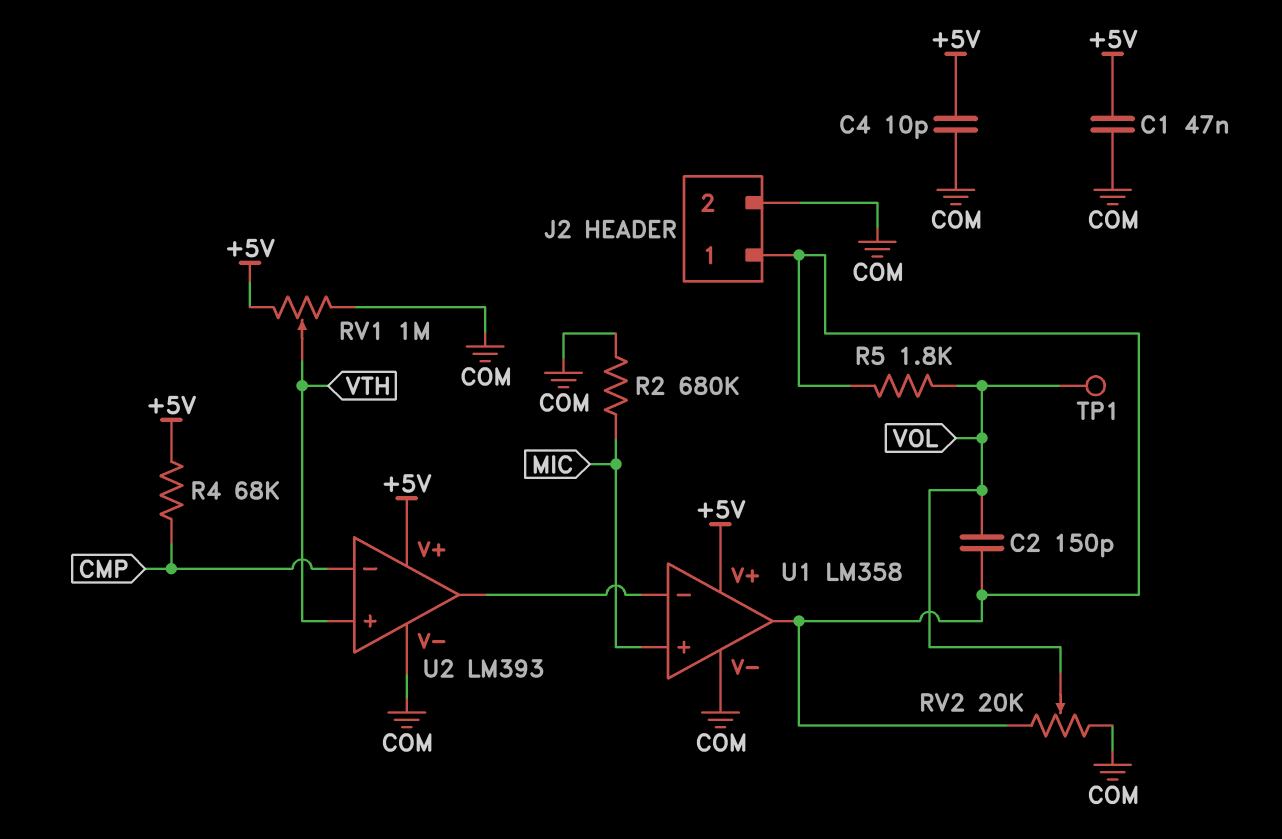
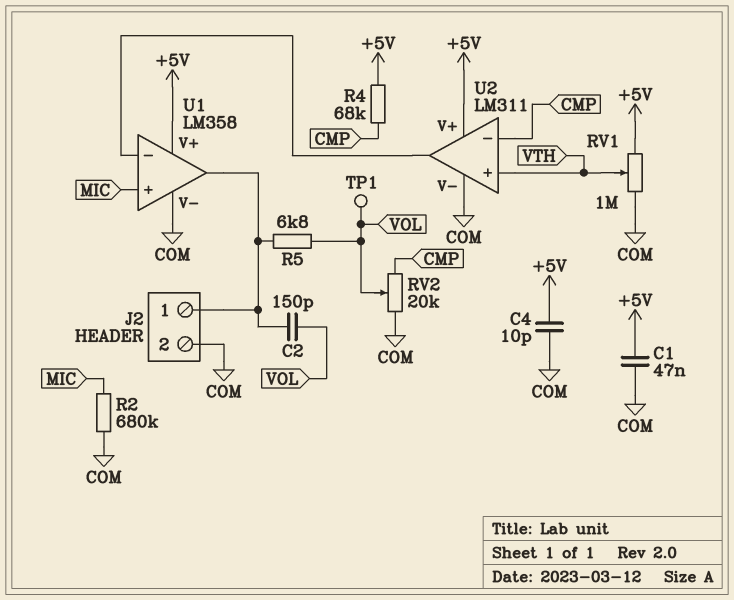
R5: 1.8k (J2/1, VOL) -> 6.8k (J2/1, VOL)
RV2: 20k (COM, J2/1, wiper VOL) -> 20k (CMP, COM, wiper VOL)
U2: LM393 -> LM311

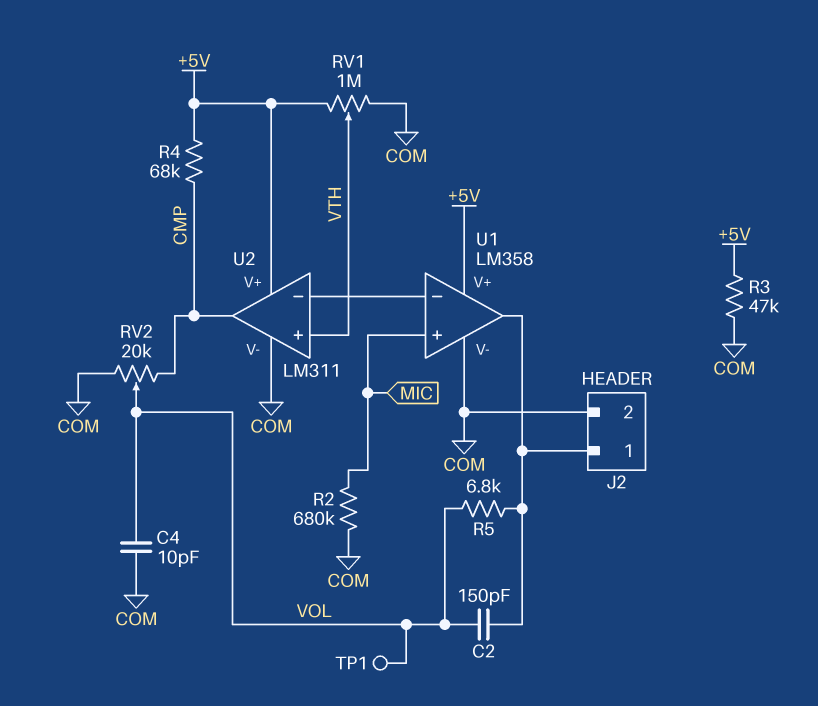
C1: 47nF (+5V, COM) -> none
C4: 10pF (+5V, COM) -> 10pF (COM, VOL)
R3: none -> 47k (+5V, COM)
U2 pin in-: CMP -> U1/in-
U2 pin out: U1/in- -> CMP

